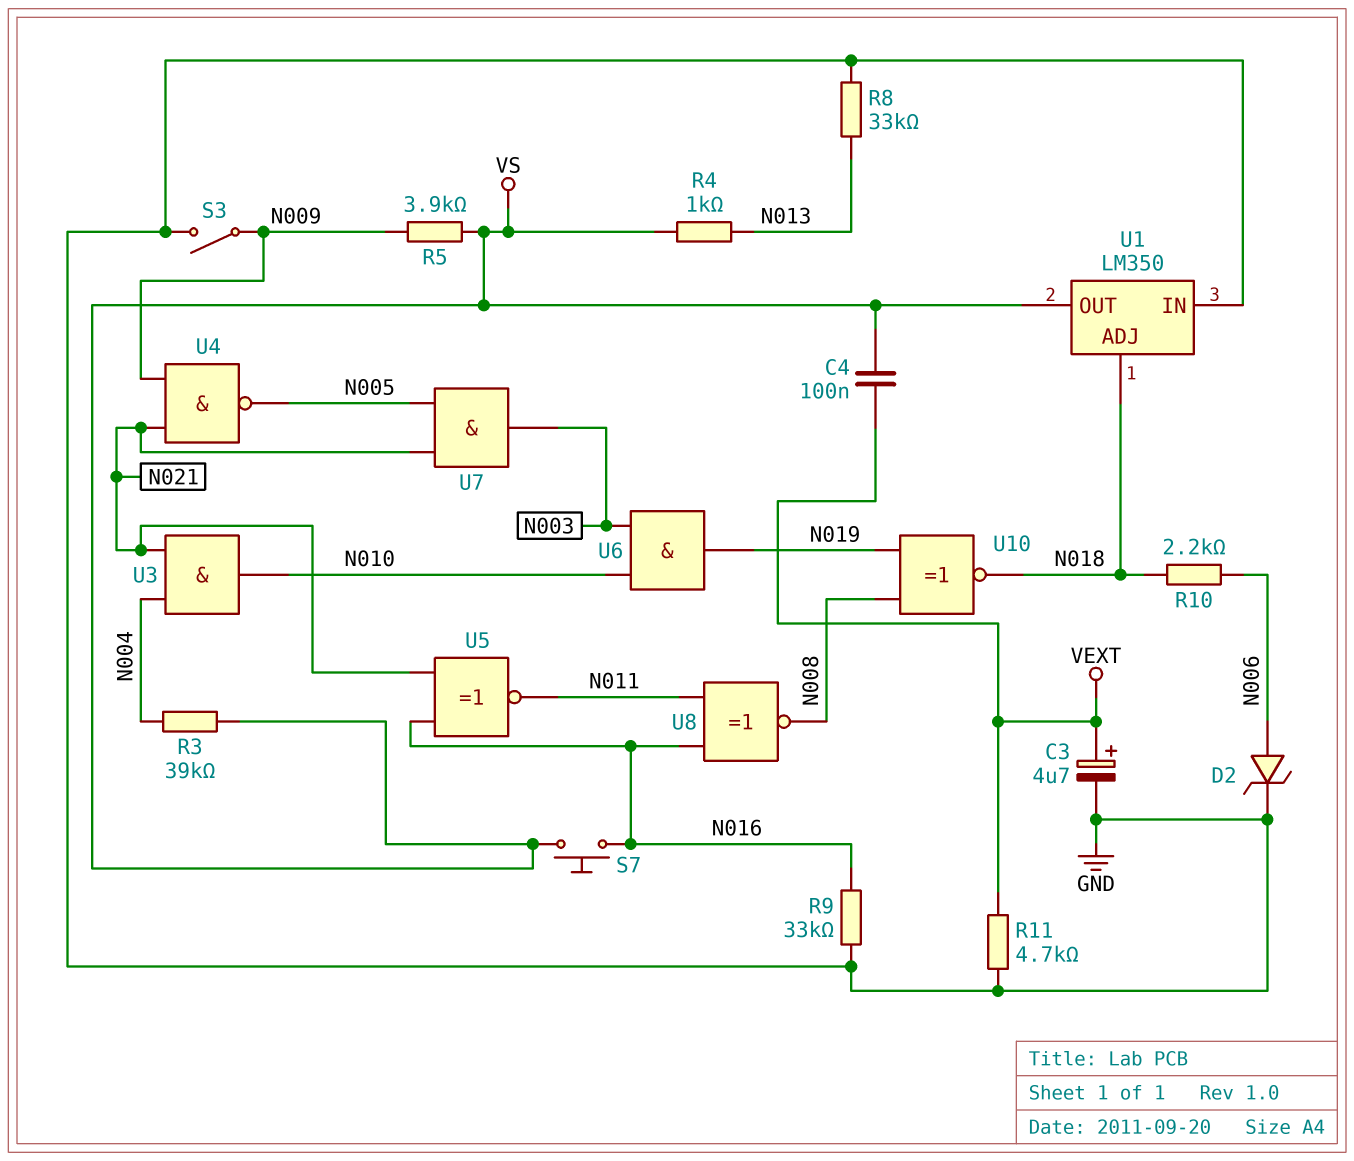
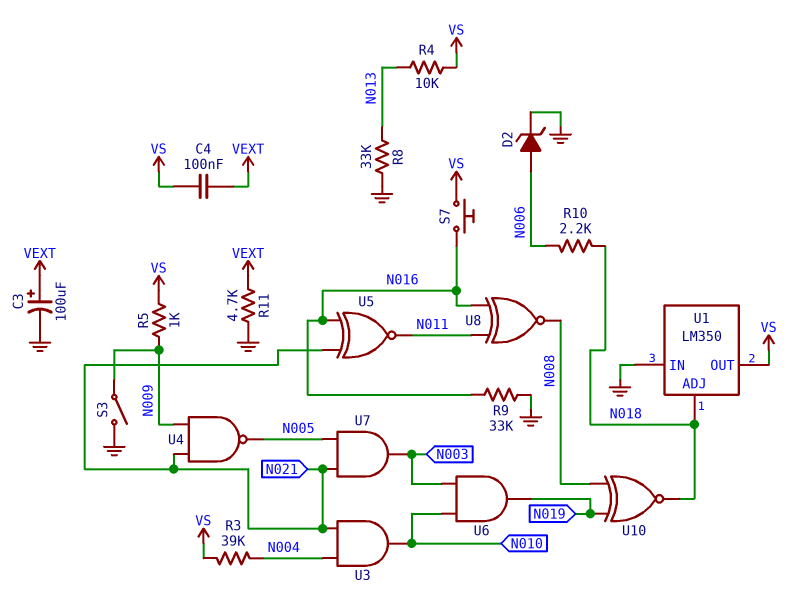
C3: 4.7uF (plus VEXT, minus GND) -> 100uF (plus VEXT, minus GND)
R4: 1k (N013, VS) -> 10k (N013, VS)
R5: 3.9k (N009, VS) -> 1k (N009, VS)

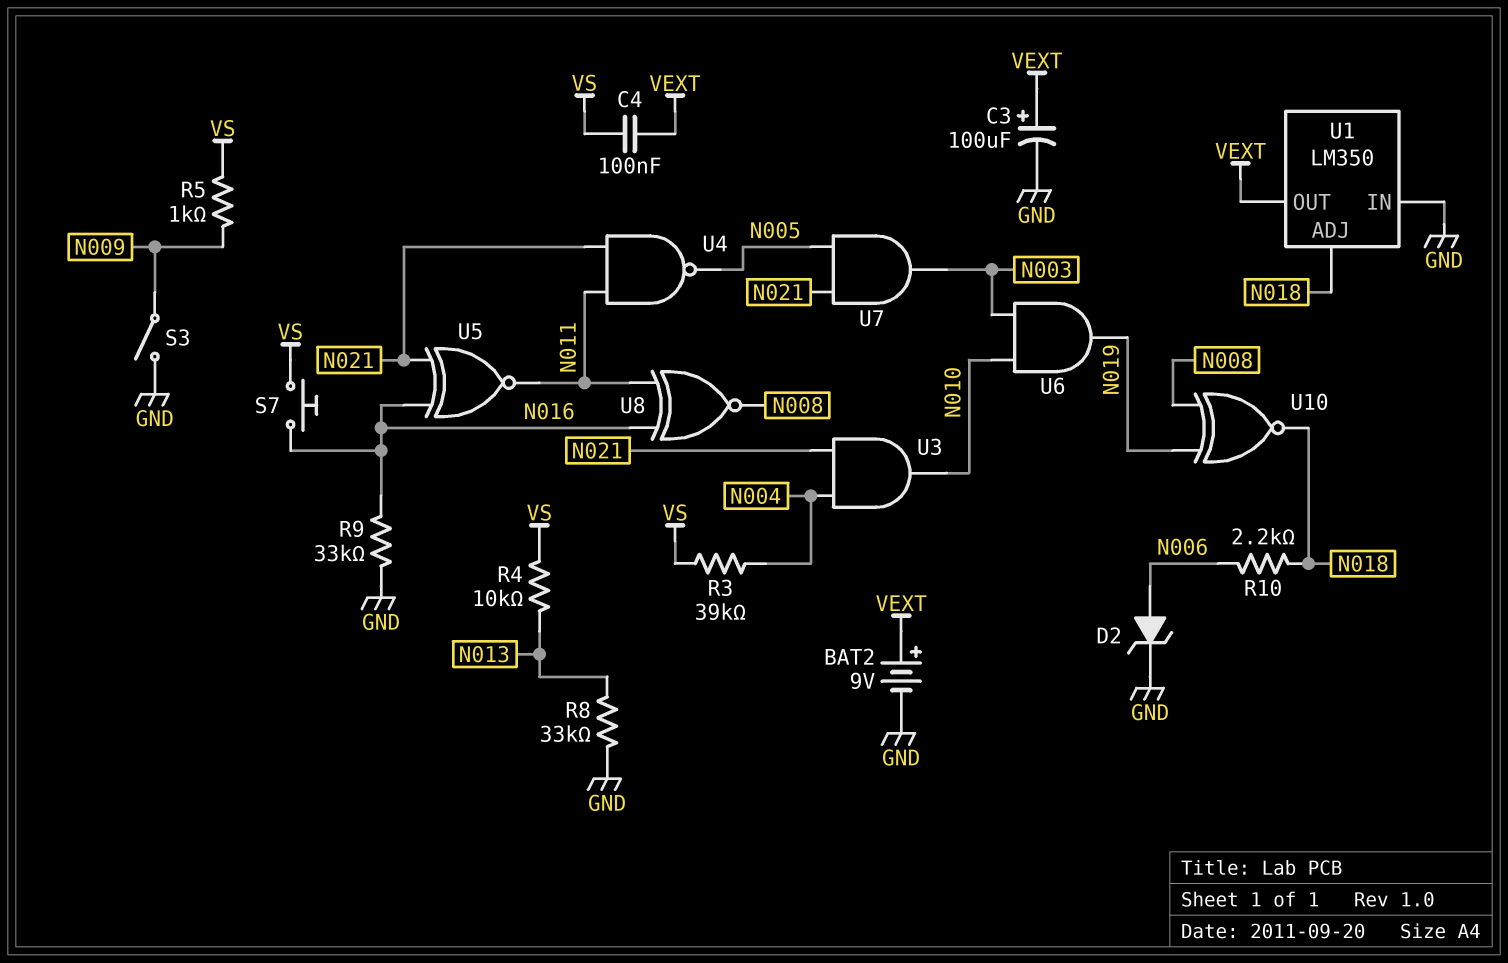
BAT2: none -> 9V (plus VEXT, minus GND)
R11: 4.7k (GND, VEXT) -> none
U1 pin OUT: VS -> VEXT
U4: NAND (in N009, in N021, out N005) -> NAND (in N011, in N021, out N005)

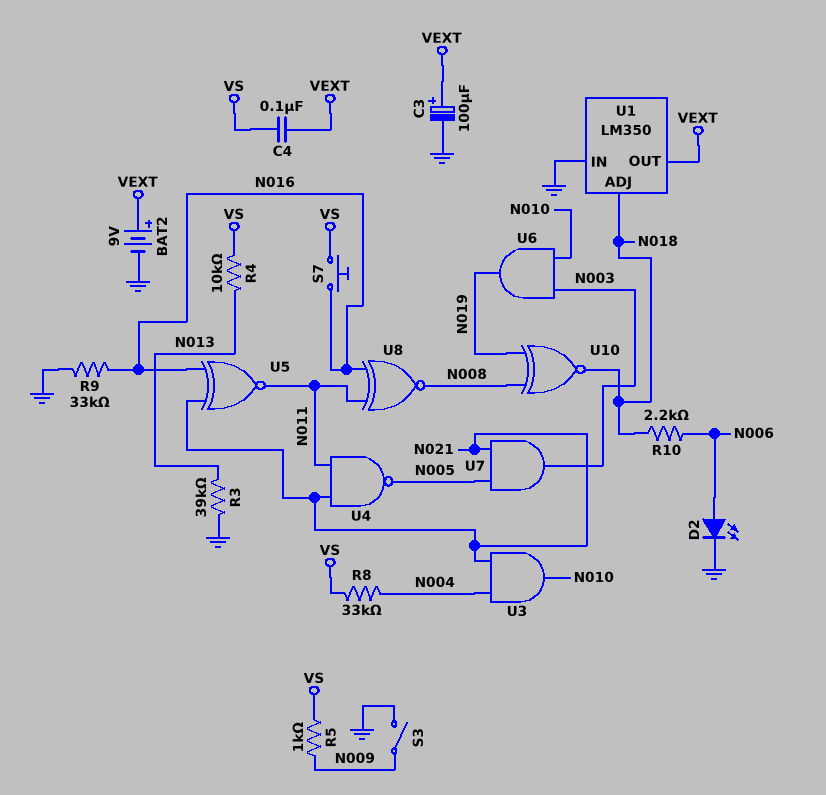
D2: zener (A N006, K GND) -> LED (A N006, K GND)
R3: 39k (N004, VS) -> 39k (GND, N013)
R8: 33k (GND, N013) -> 33k (N004, VS)

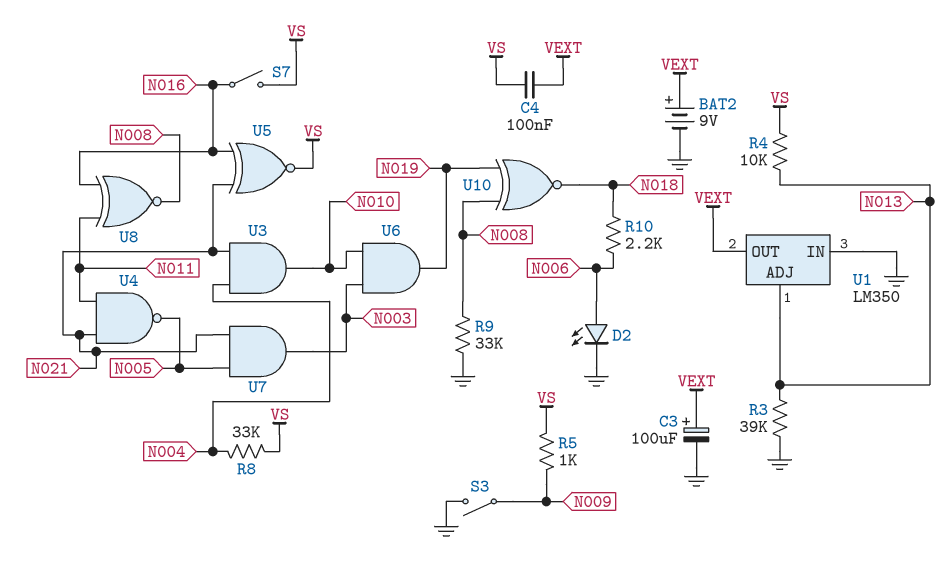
R9: 33k (GND, N016) -> 33k (GND, N008)
S7: button (N016, VS) -> switch (N016, VS)
U1 pin ADJ: N018 -> N013
U5: XNOR (in N016, in N021, out N011) -> XNOR (in N016, in N021, out VS)

